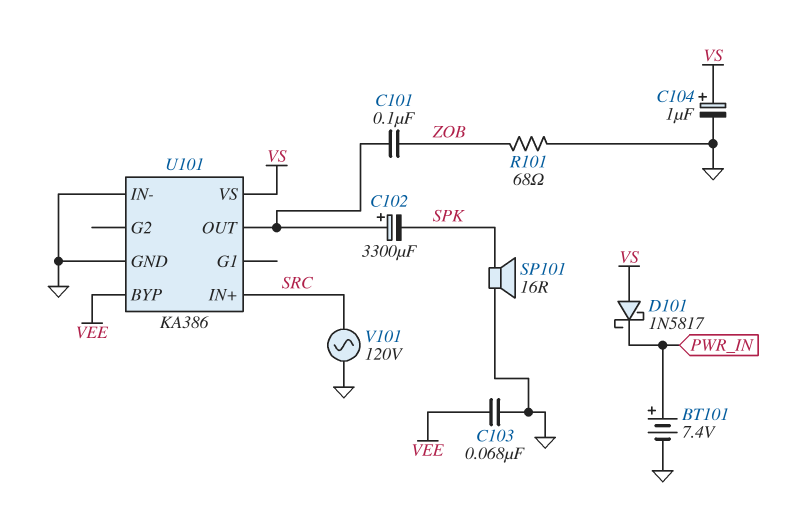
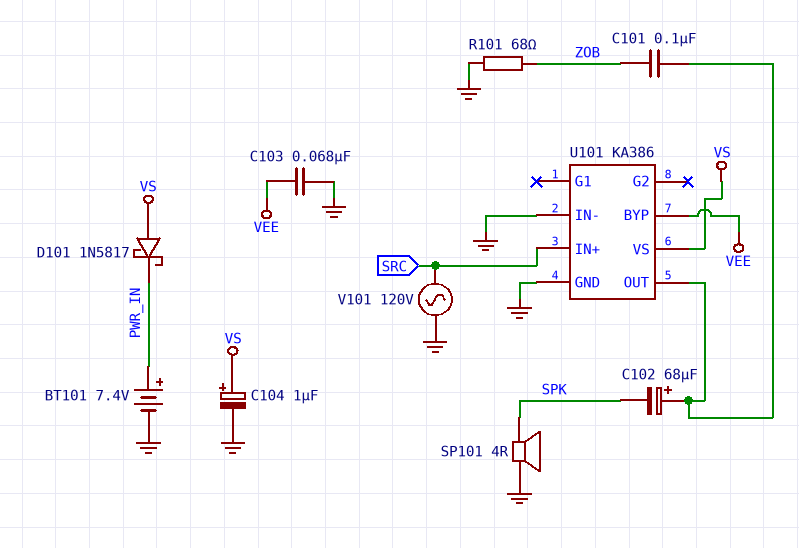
C102: 3300uF (plus U101/OUT, minus SPK) -> 68uF (plus U101/OUT, minus SPK)
SP101: speaker 16R (GND, SPK) -> speaker 4R (GND, SPK)

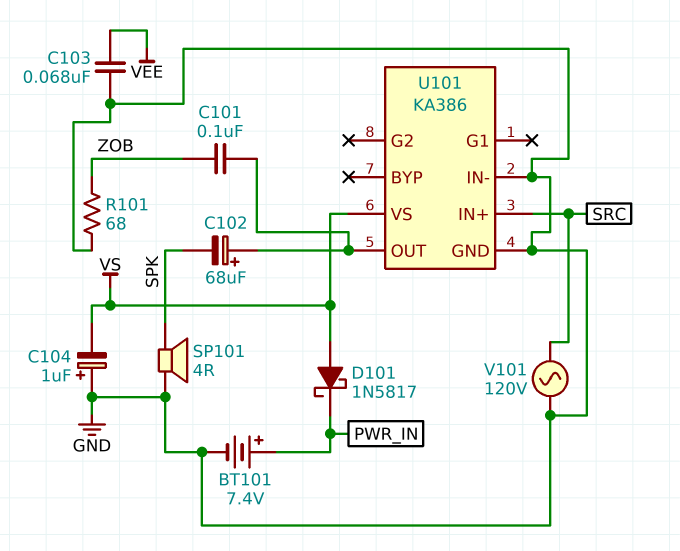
C104: 1uF (plus VS, minus GND) -> 1uF (plus GND, minus VS)
U101 pin BYP: VEE -> none

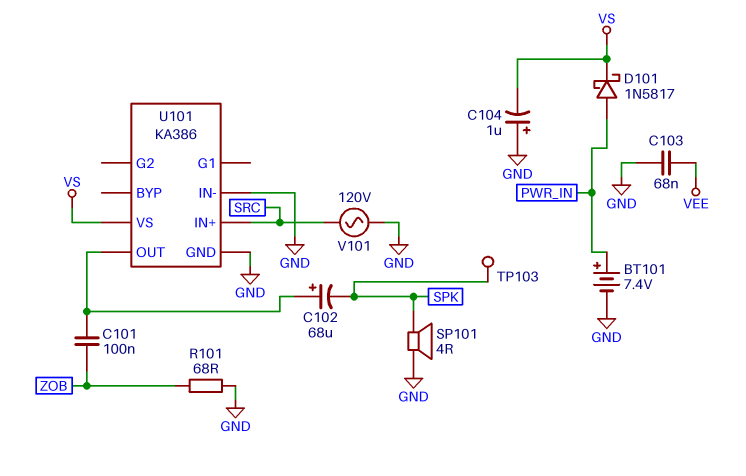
D101: schottky 1N5817 (A VS, K PWR_IN) -> schottky 1N5817 (A PWR_IN, K VS)
TP103: none -> test point (SPK)

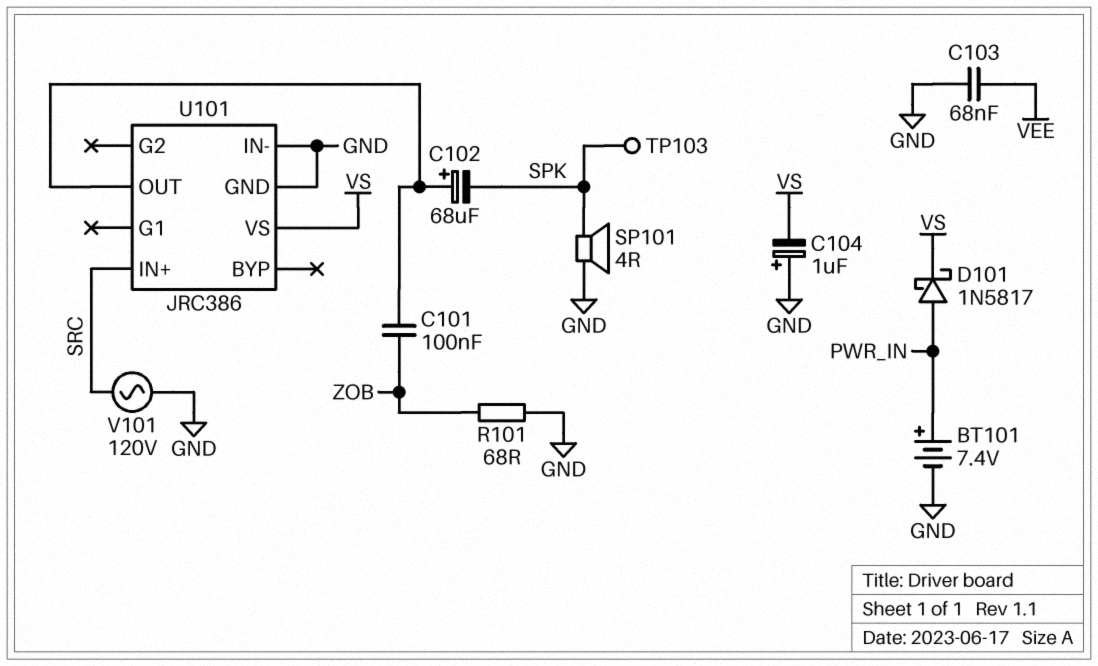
U101: KA386 -> JRC386

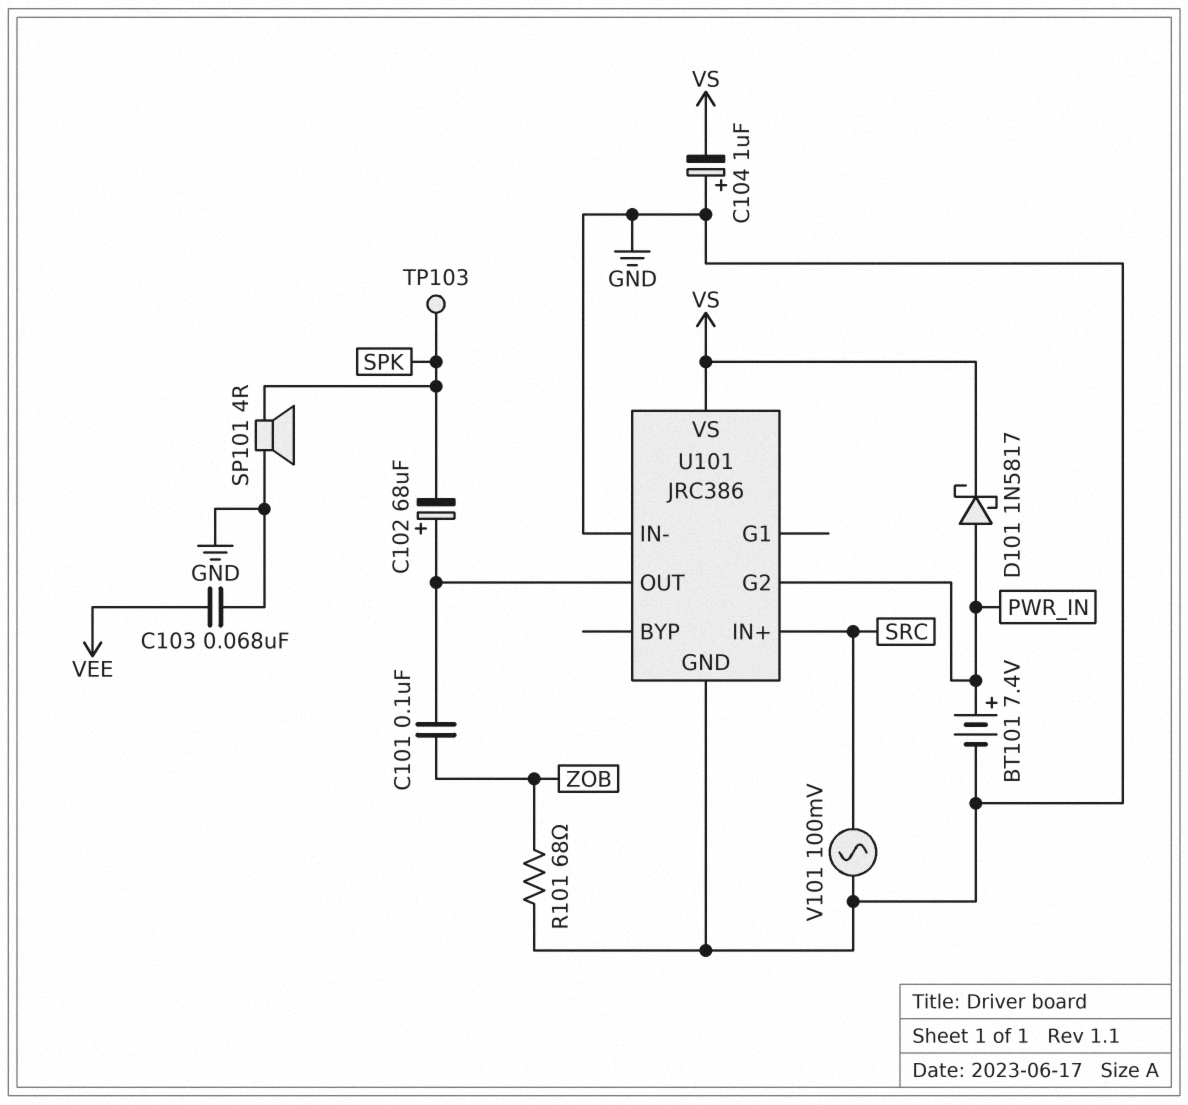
U101 pin G2: none -> PWR_IN
V101: AC 120V (GND, SRC) -> AC 100mV (GND, SRC)

